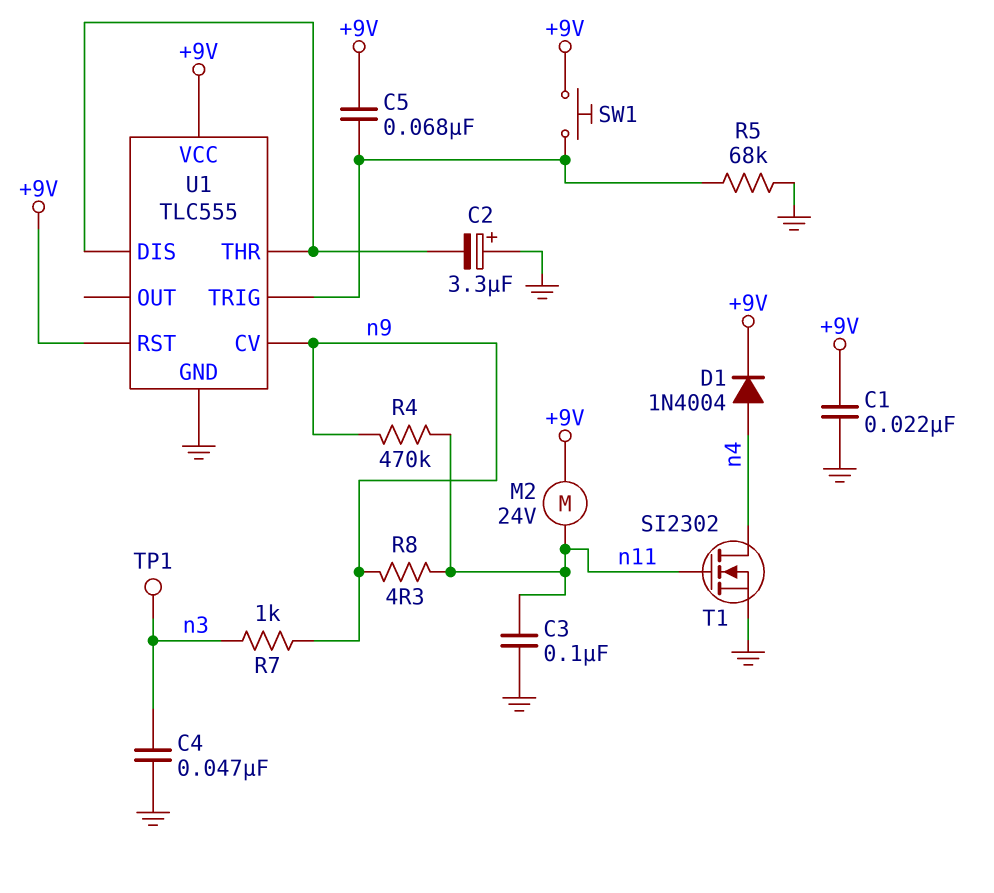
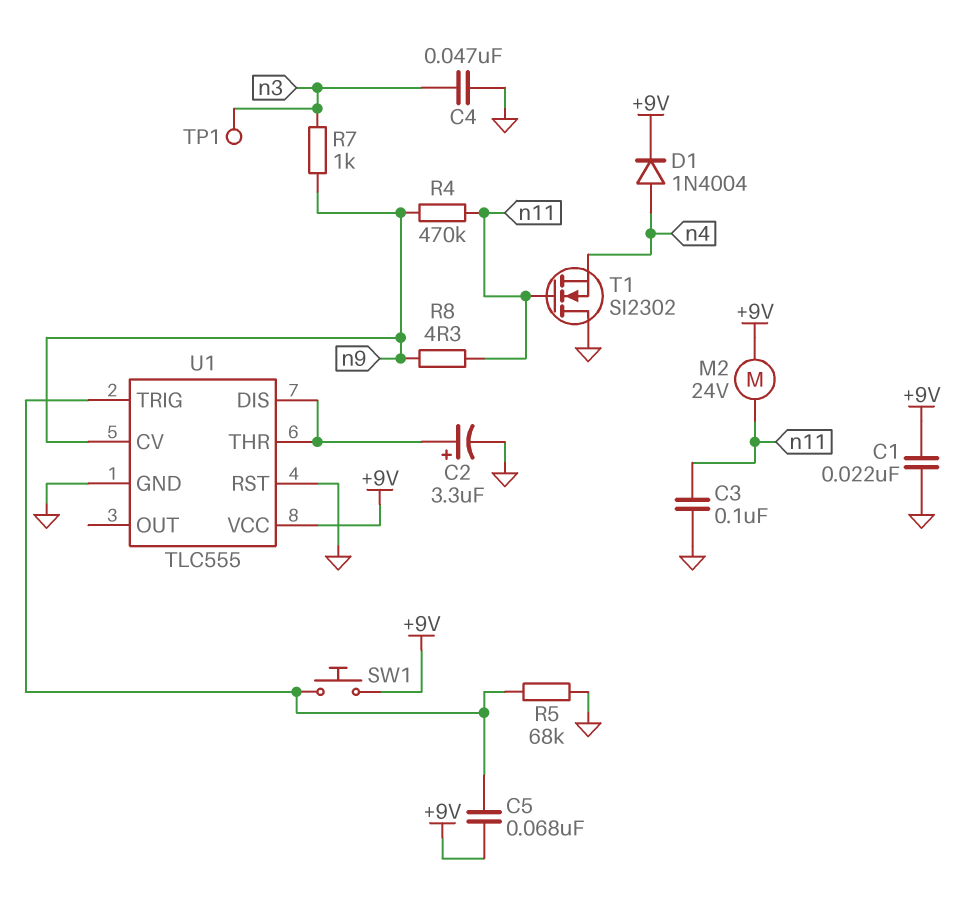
C2: 3.3uF (plus GND, minus U1/DIS) -> 3.3uF (plus U1/DIS, minus GND)
T1: NMOS SI2302 (G n11, D n4, S GND) -> NMOS SI2302 (G n11, D GND, S n4)
U1 pin RST: +9V -> GND

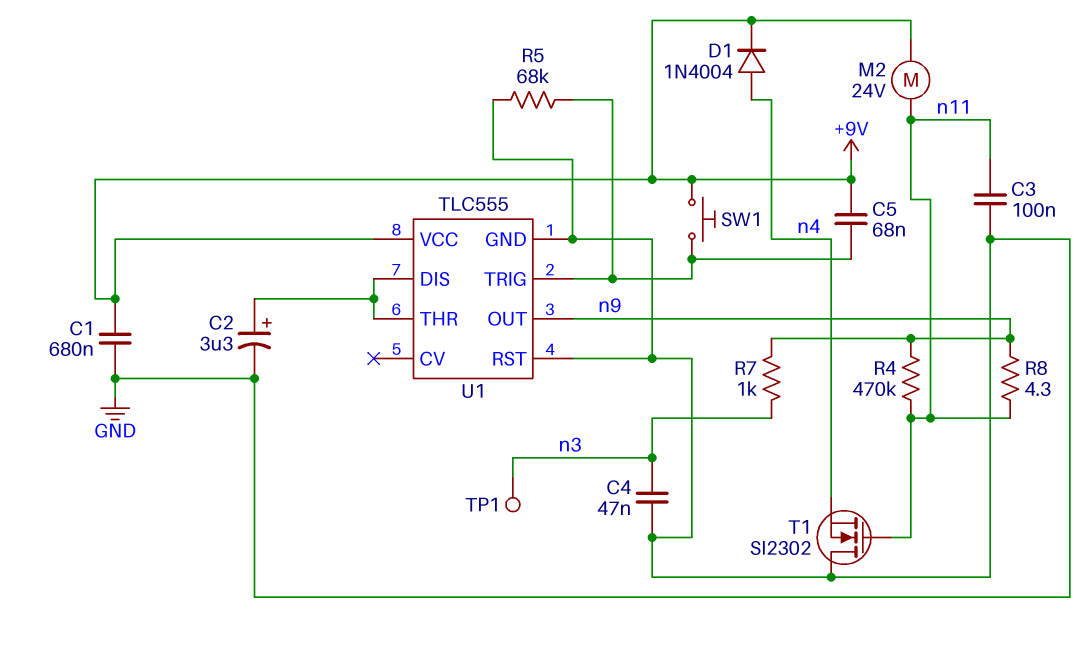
C1: 22nF (+9V, GND) -> 680nF (+9V, GND)
U1 pin CV: n9 -> none
U1 pin OUT: none -> n9

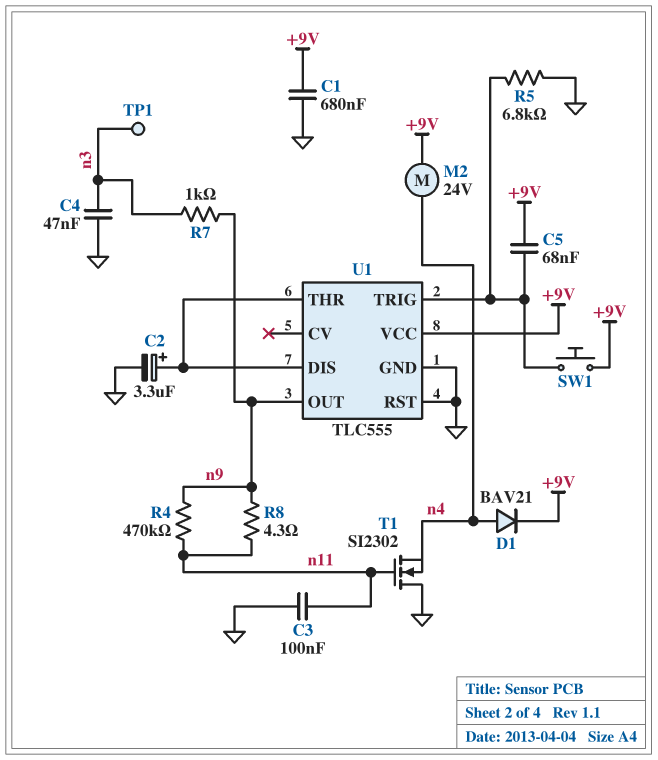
D1: diode 1N4004 (A n4, K +9V) -> diode BAV21 (A n4, K +9V)
M2: motor 24V (+9V, n11) -> motor 24V (+9V, n4)
R5: 68k (GND, U1/TRIG) -> 6.8k (GND, U1/TRIG)

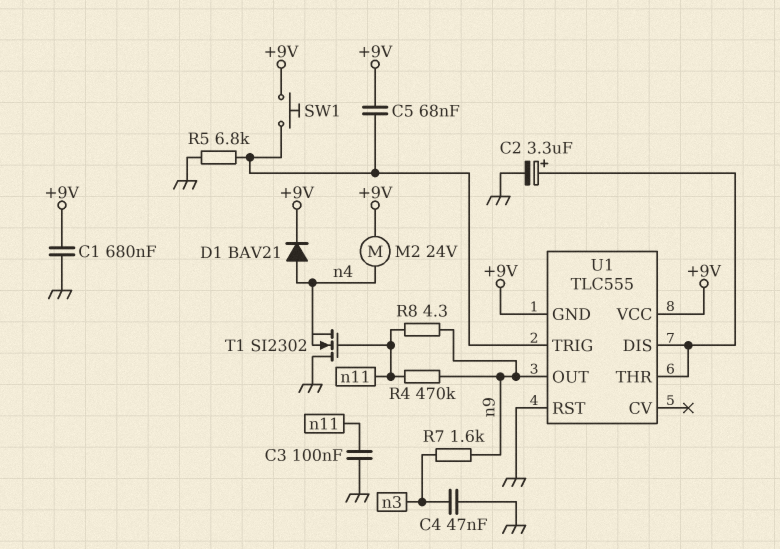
R7: 1k (n3, n9) -> 1.6k (n3, n9)
TP1: test point (n3) -> none
U1 pin GND: GND -> +9V

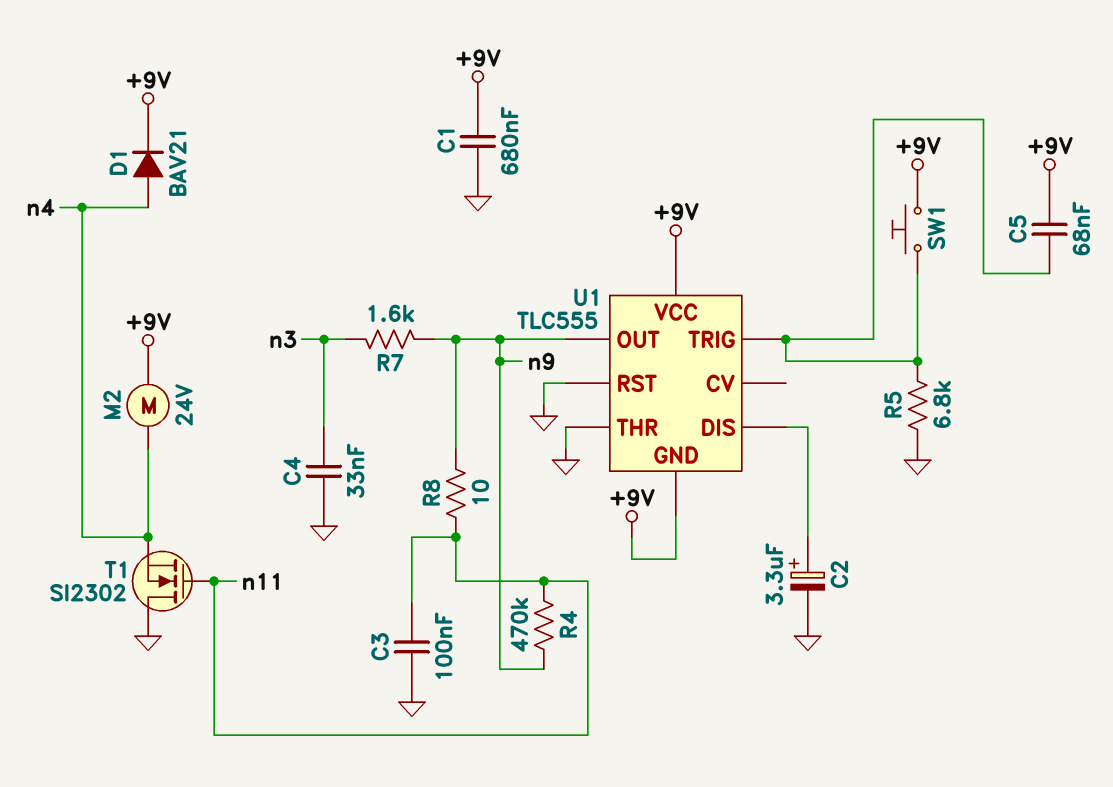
C4: 47nF (GND, n3) -> 33nF (GND, n3)
R8: 4.3 (n9, n11) -> 10 (n9, n11)
U1 pin THR: U1/DIS -> GND

